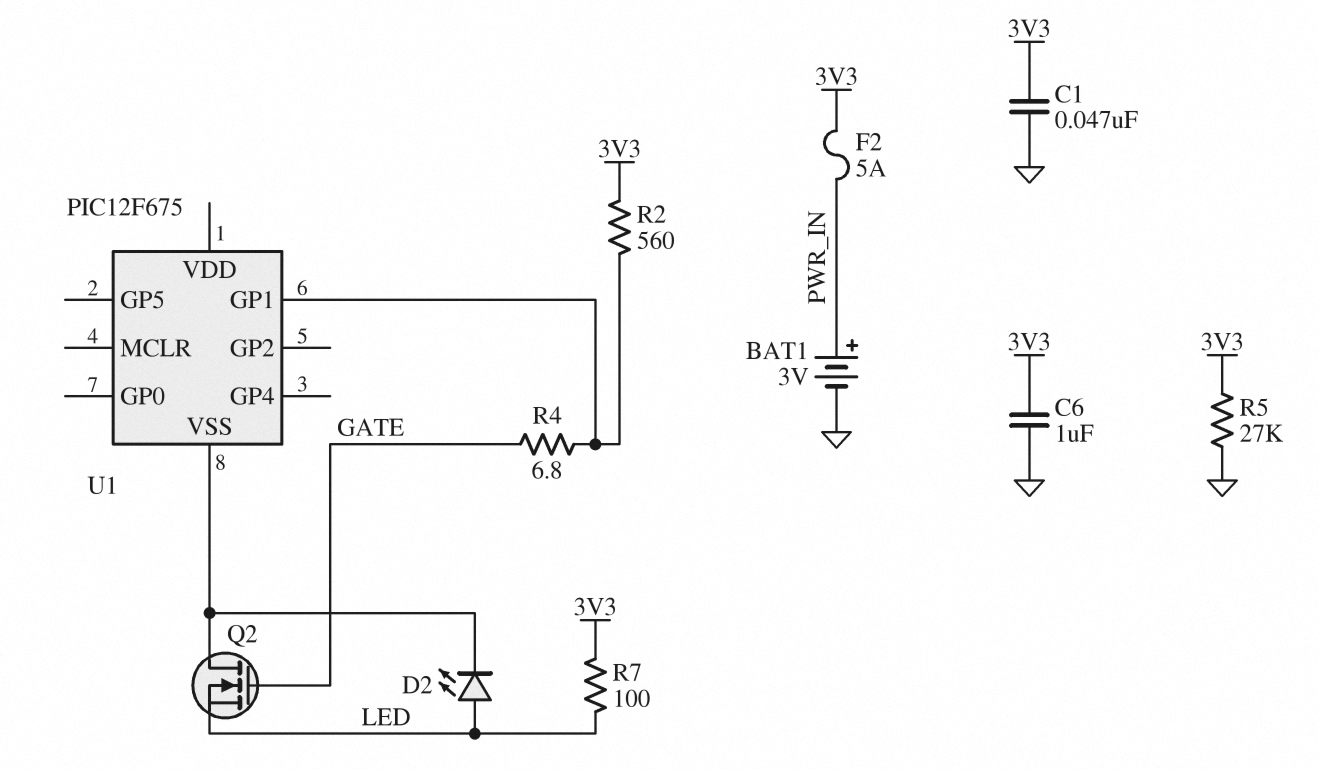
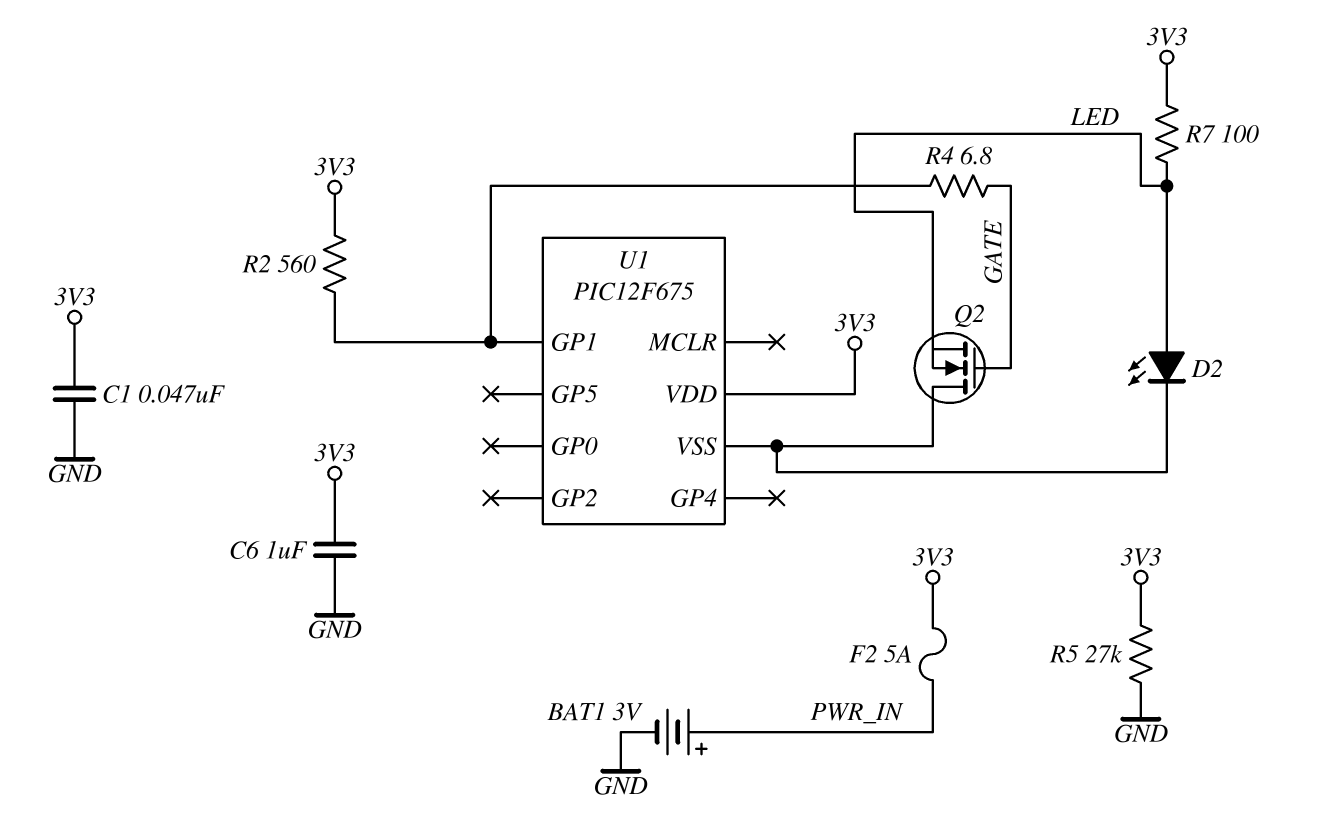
U1 pin VDD: none -> 3V3

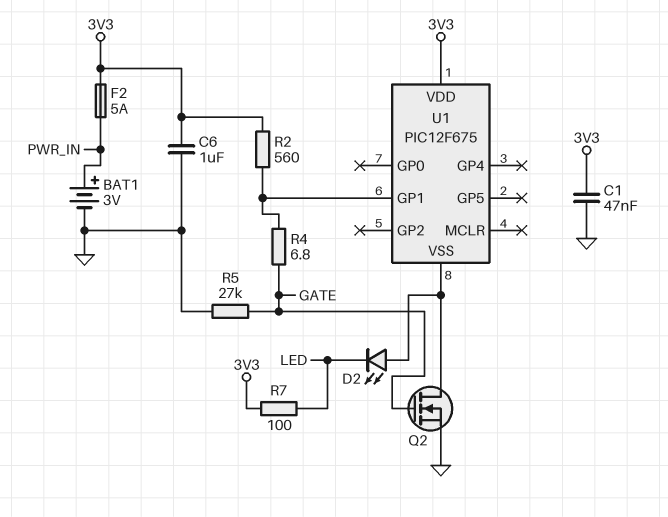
D2: LED (A LED, K U1/VSS) -> LED (A U1/VSS, K LED)
Q2: NMOS (G GATE, D U1/VSS, S LED) -> NMOS (G GATE, D U1/VSS, S GND)
R5: 27k (3V3, GND) -> 27k (GATE, GND)

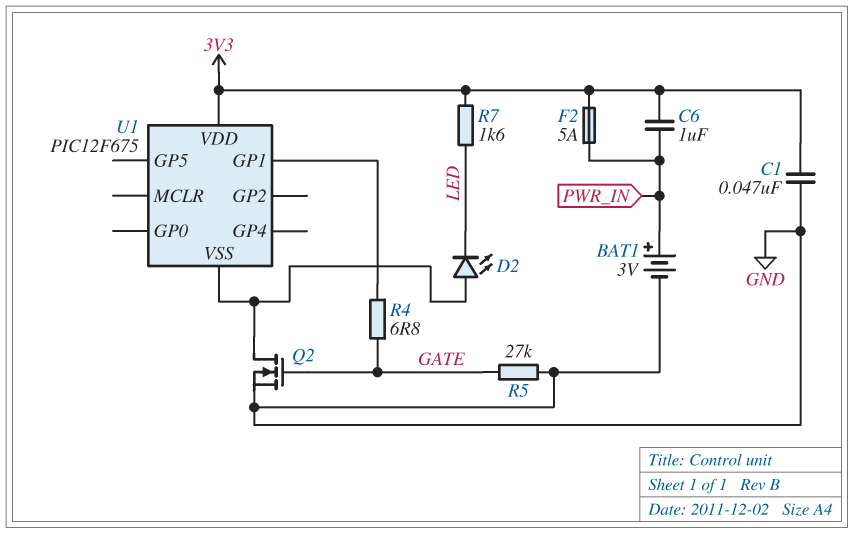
C6: 1uF (3V3, GND) -> 1uF (3V3, PWR_IN)
R2: 560 (3V3, U1/GP1) -> none
R7: 100 (3V3, LED) -> 1.6k (3V3, LED)

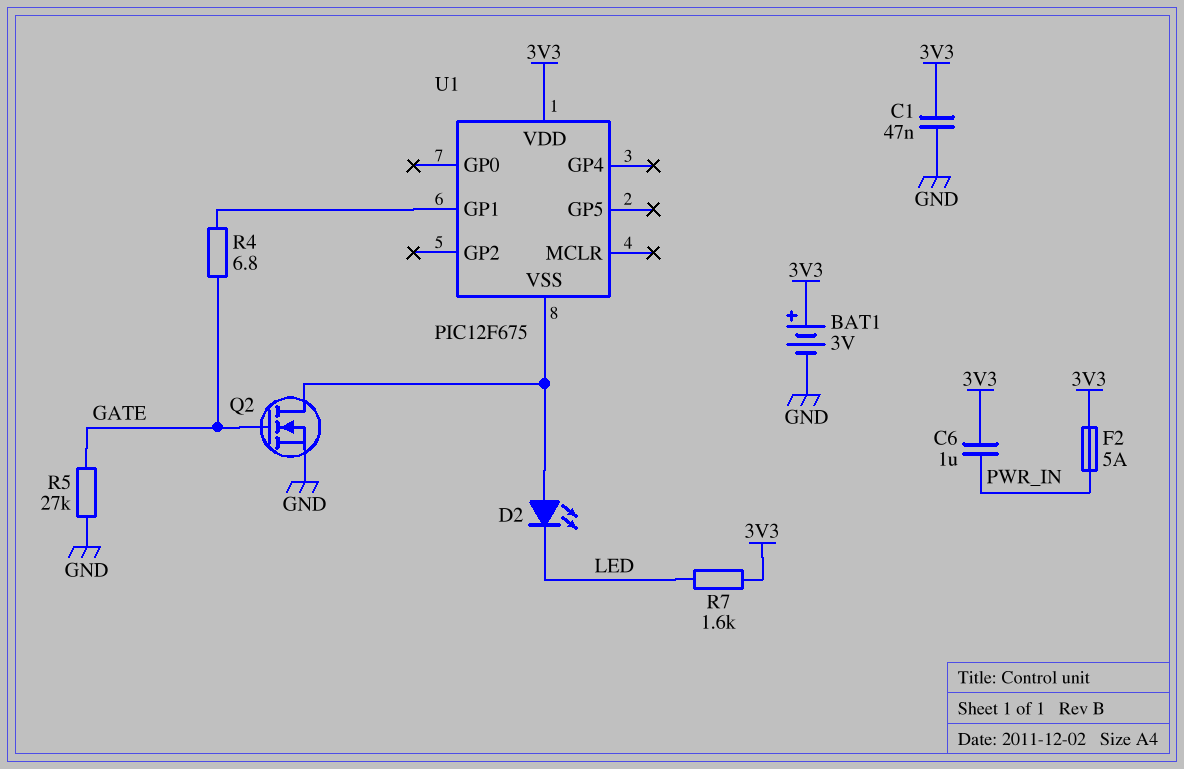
BAT1: 3V (plus PWR_IN, minus GND) -> 3V (plus 3V3, minus GND)

